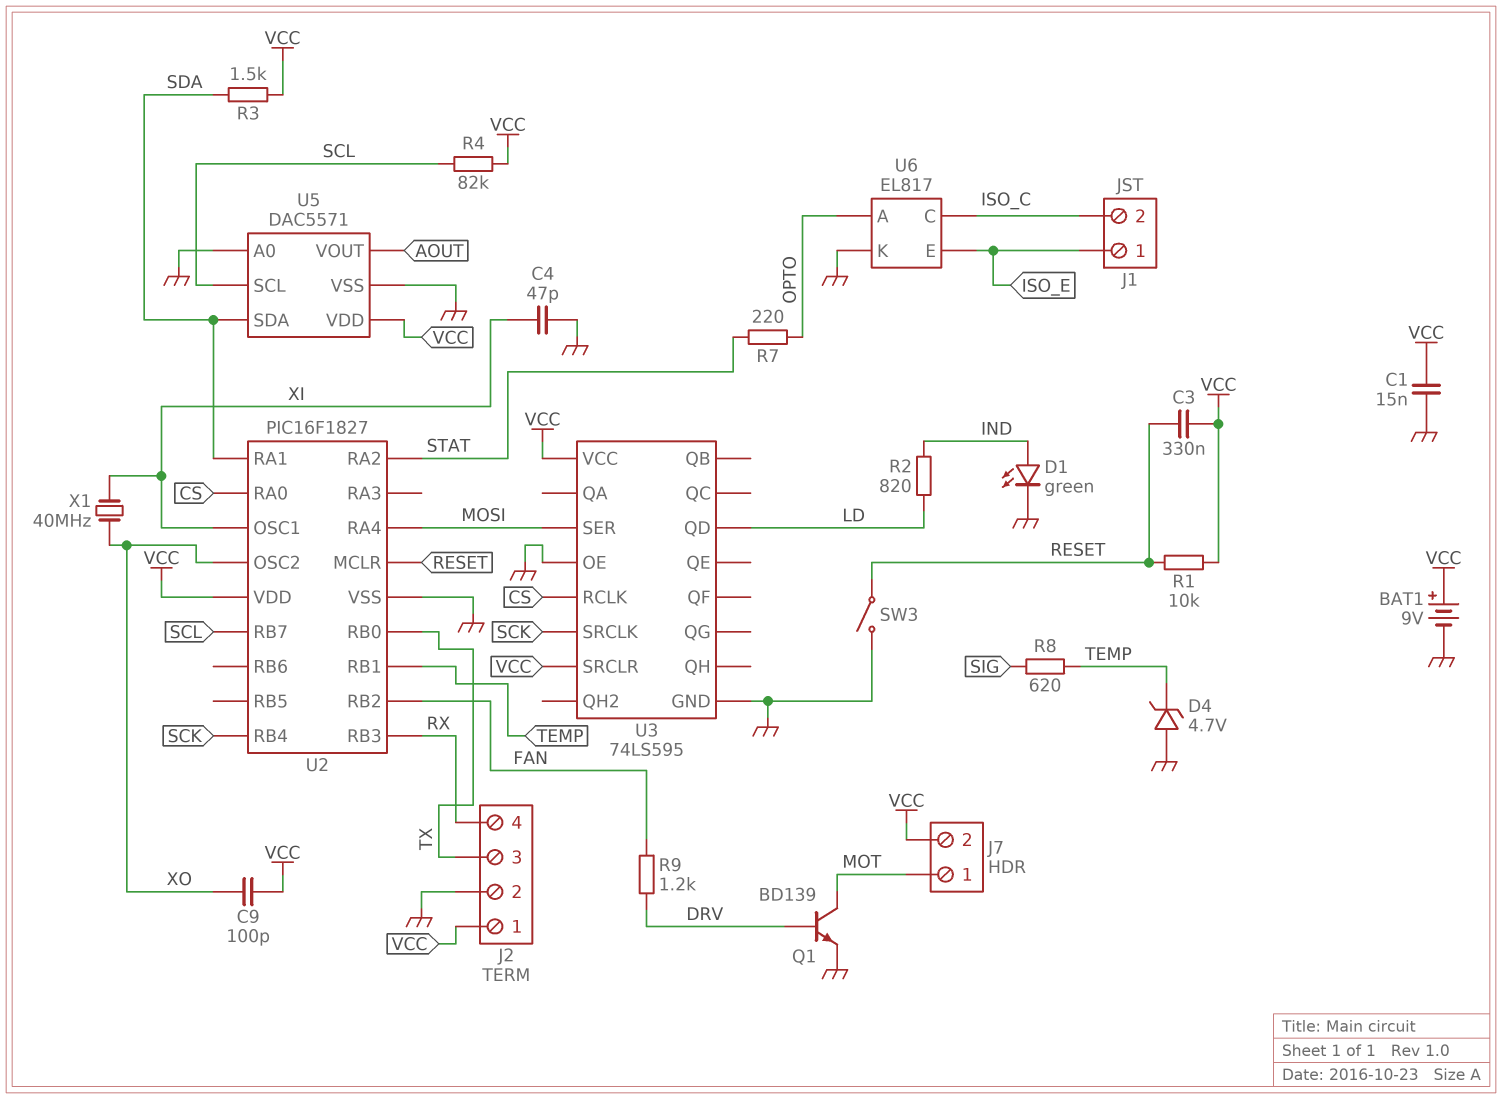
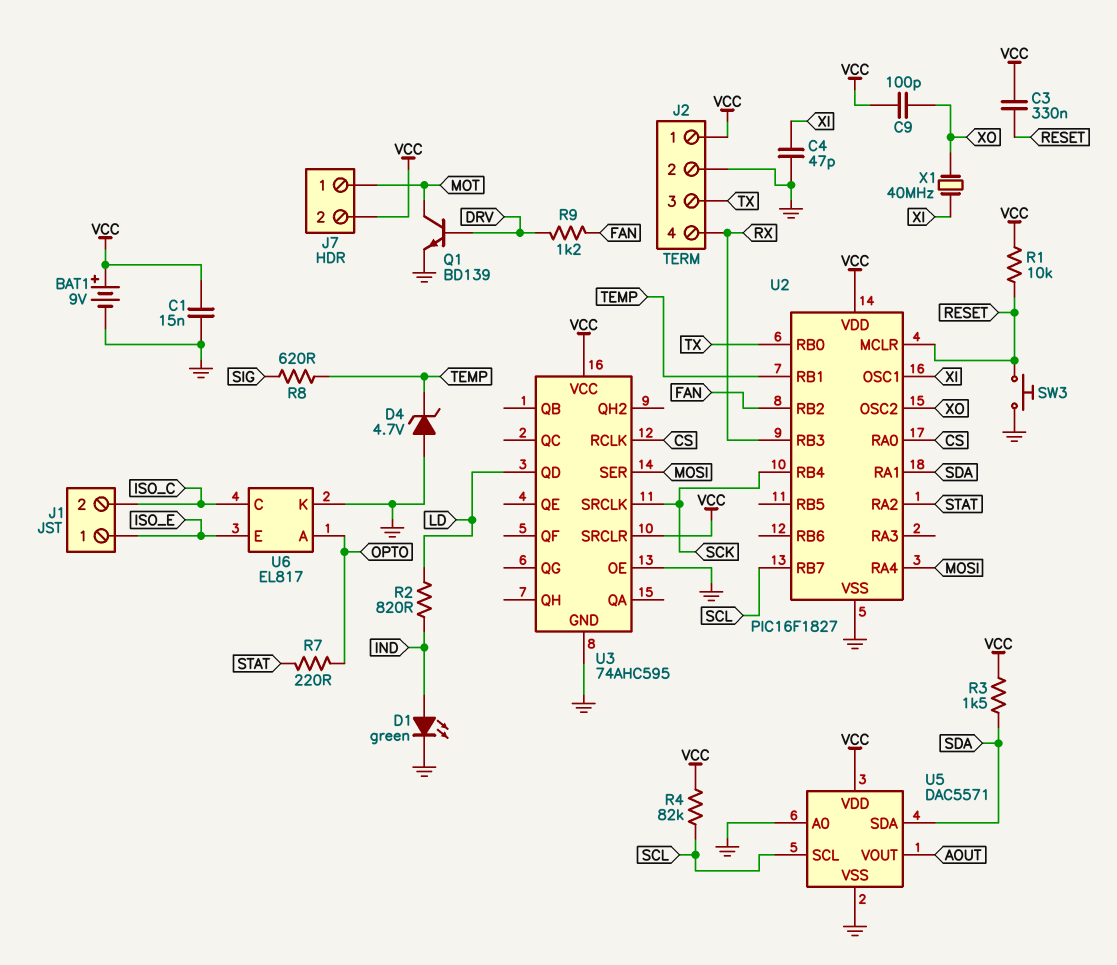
SW3: switch (GND, RESET) -> button (GND, RESET)
U3: 74LS595 -> 74AHC595

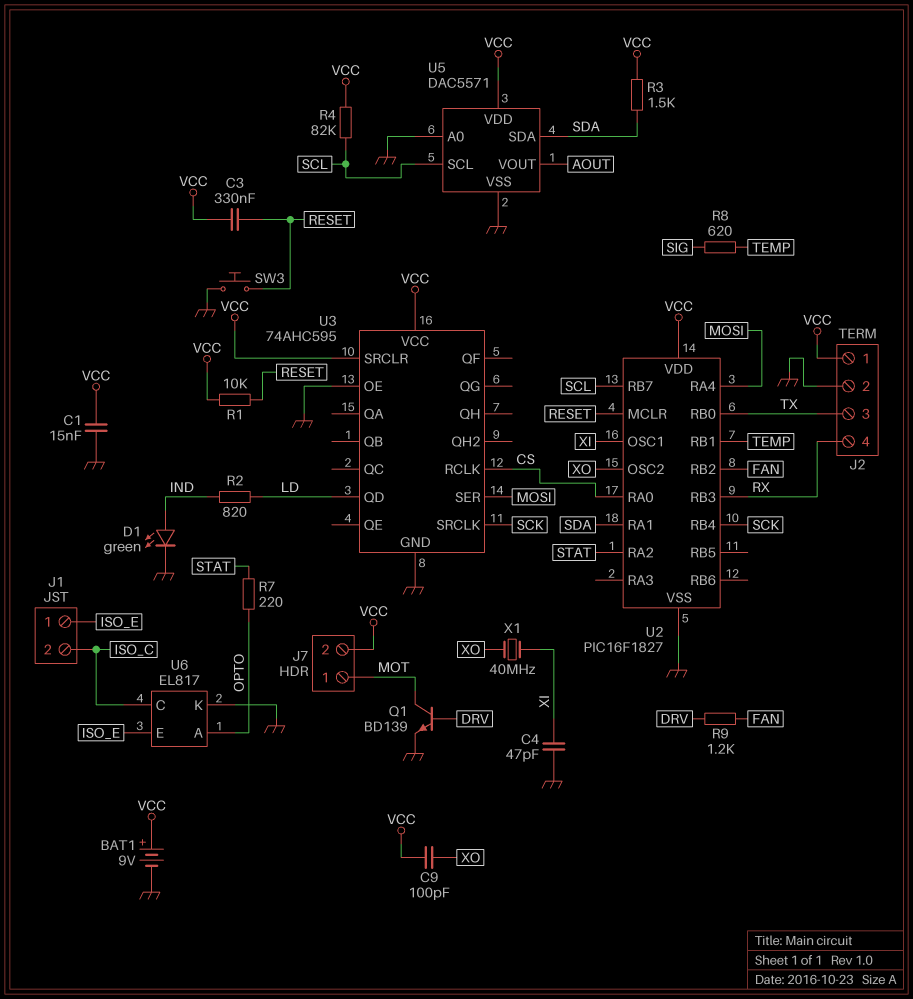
D4: zener 4.7V (A GND, K TEMP) -> none

